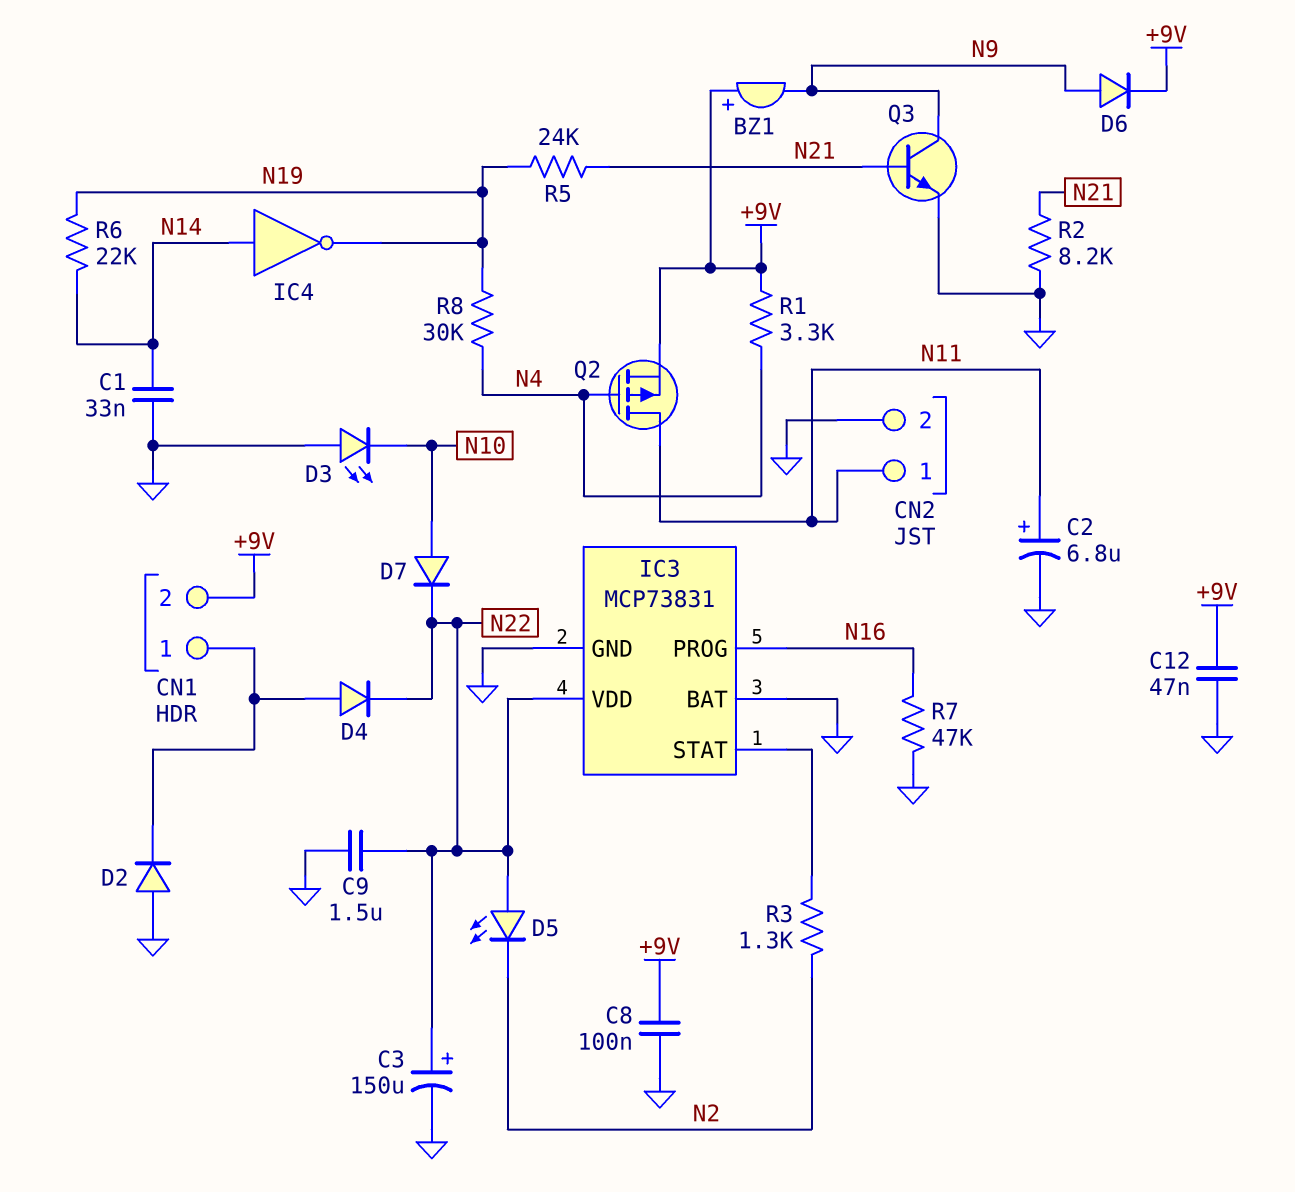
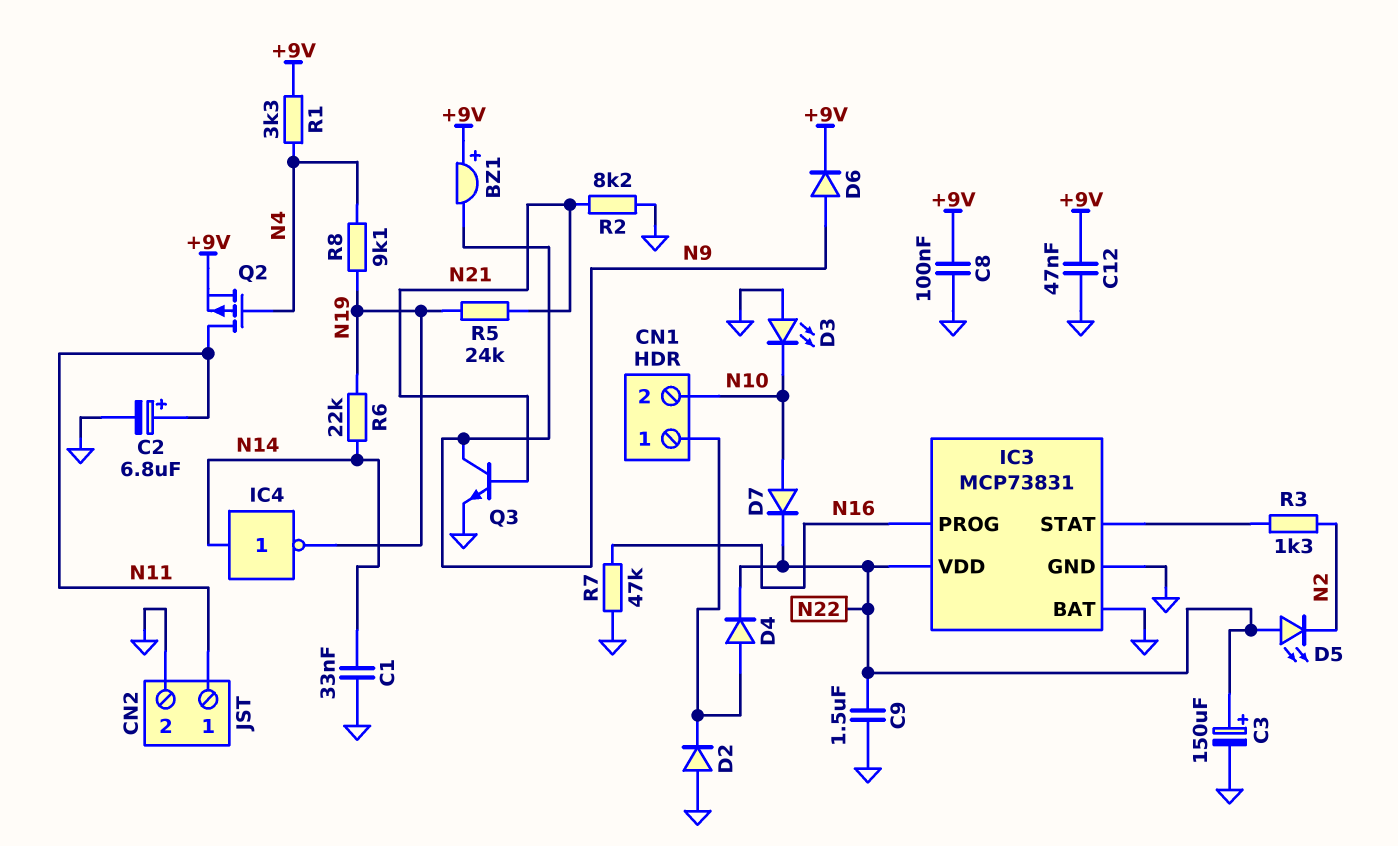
CN1 pin 2: +9V -> N10
R8: 30k (N4, N19) -> 9.1k (N4, N19)

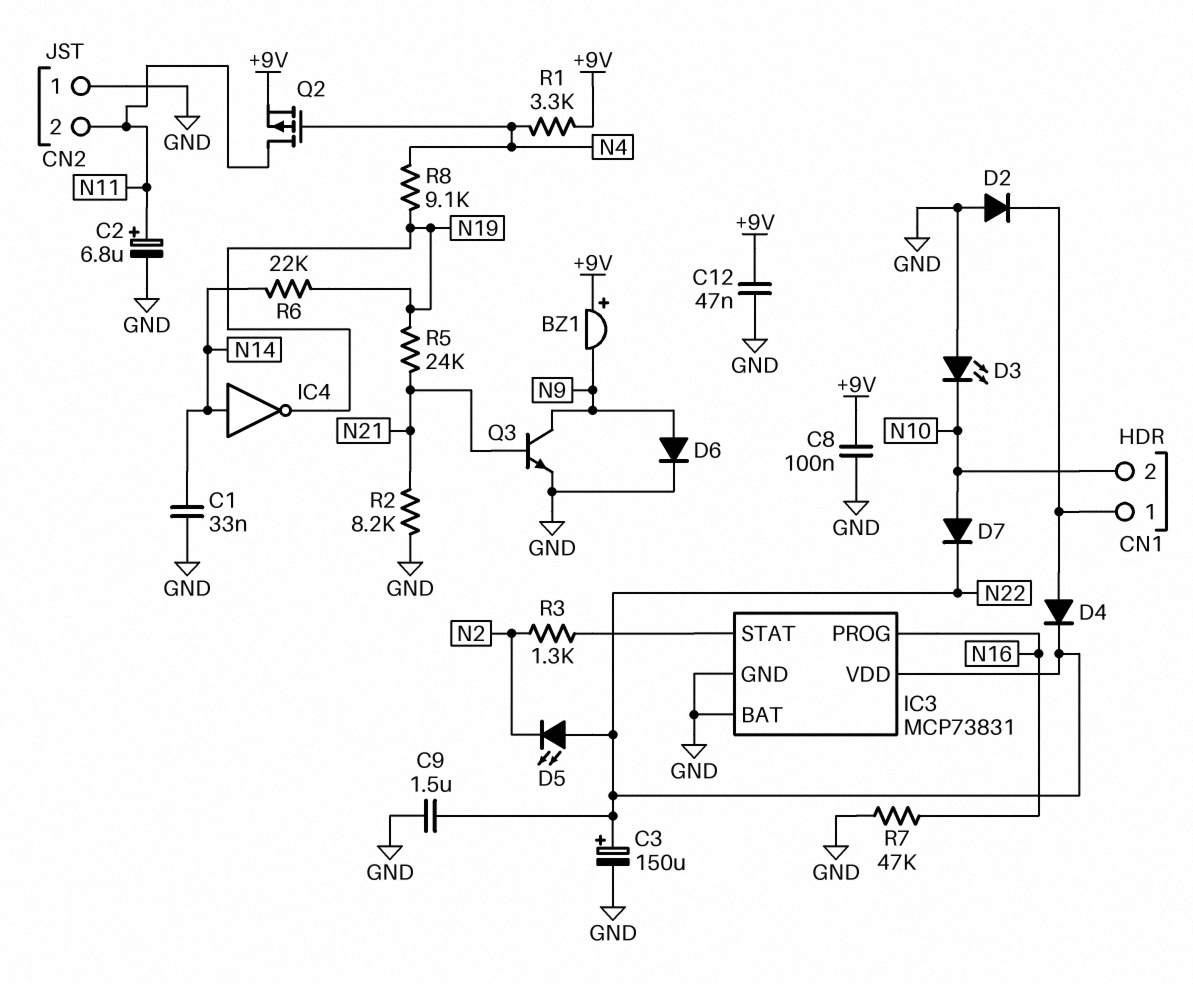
CN2 pin 1: N11 -> GND
CN2 pin 2: GND -> N11
D6: diode (A N9, K +9V) -> diode (A N9, K GND)

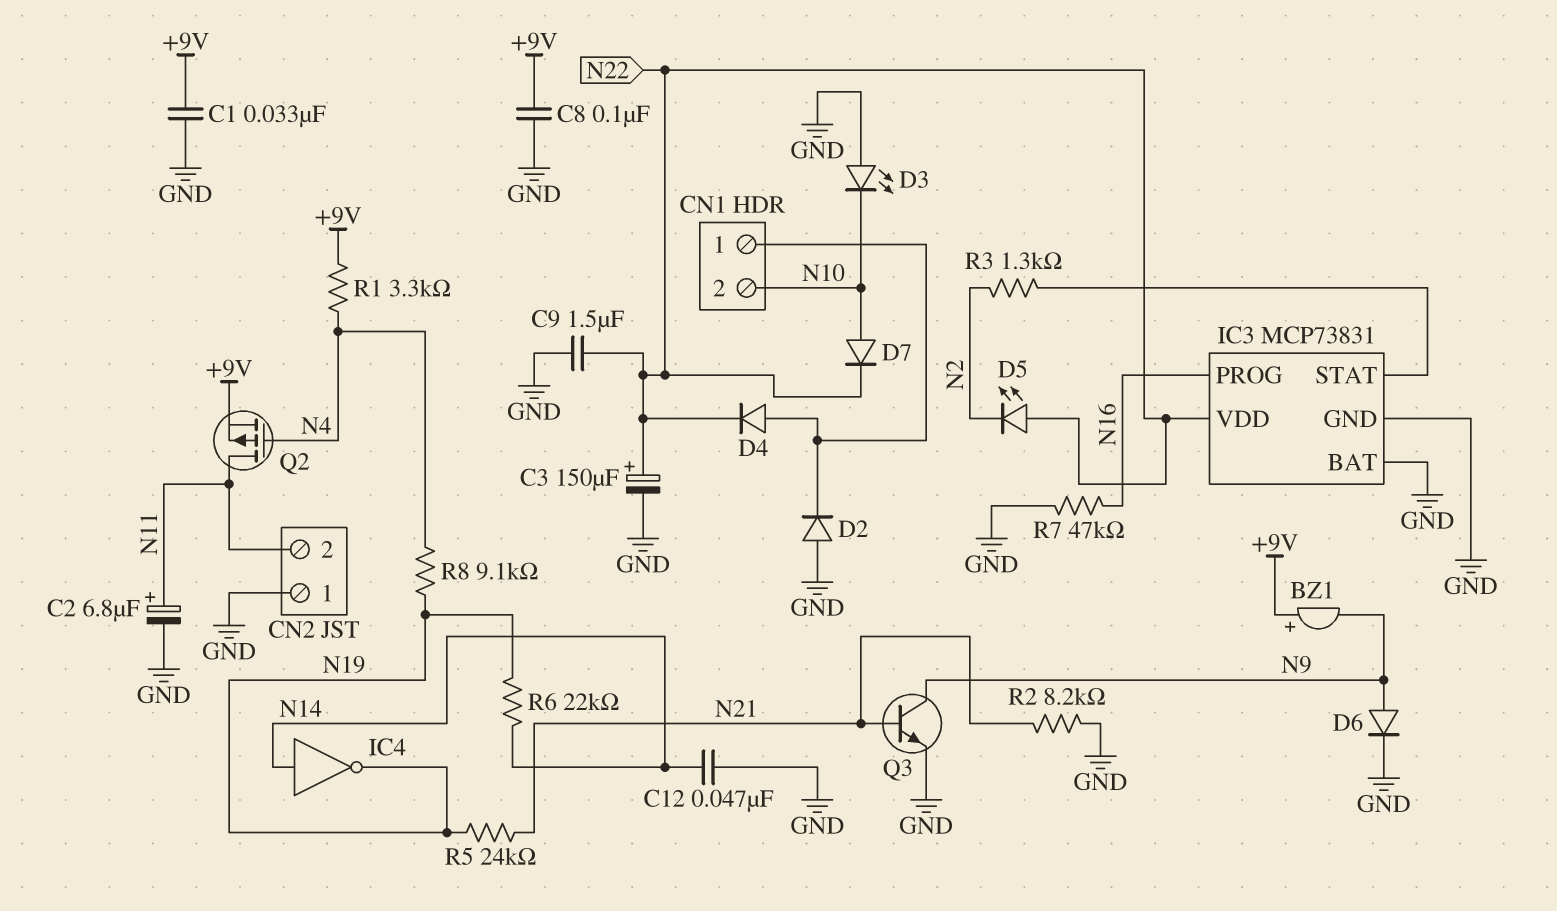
C1: 33nF (GND, N14) -> 33nF (+9V, GND)
C12: 47nF (+9V, GND) -> 47nF (GND, N14)

